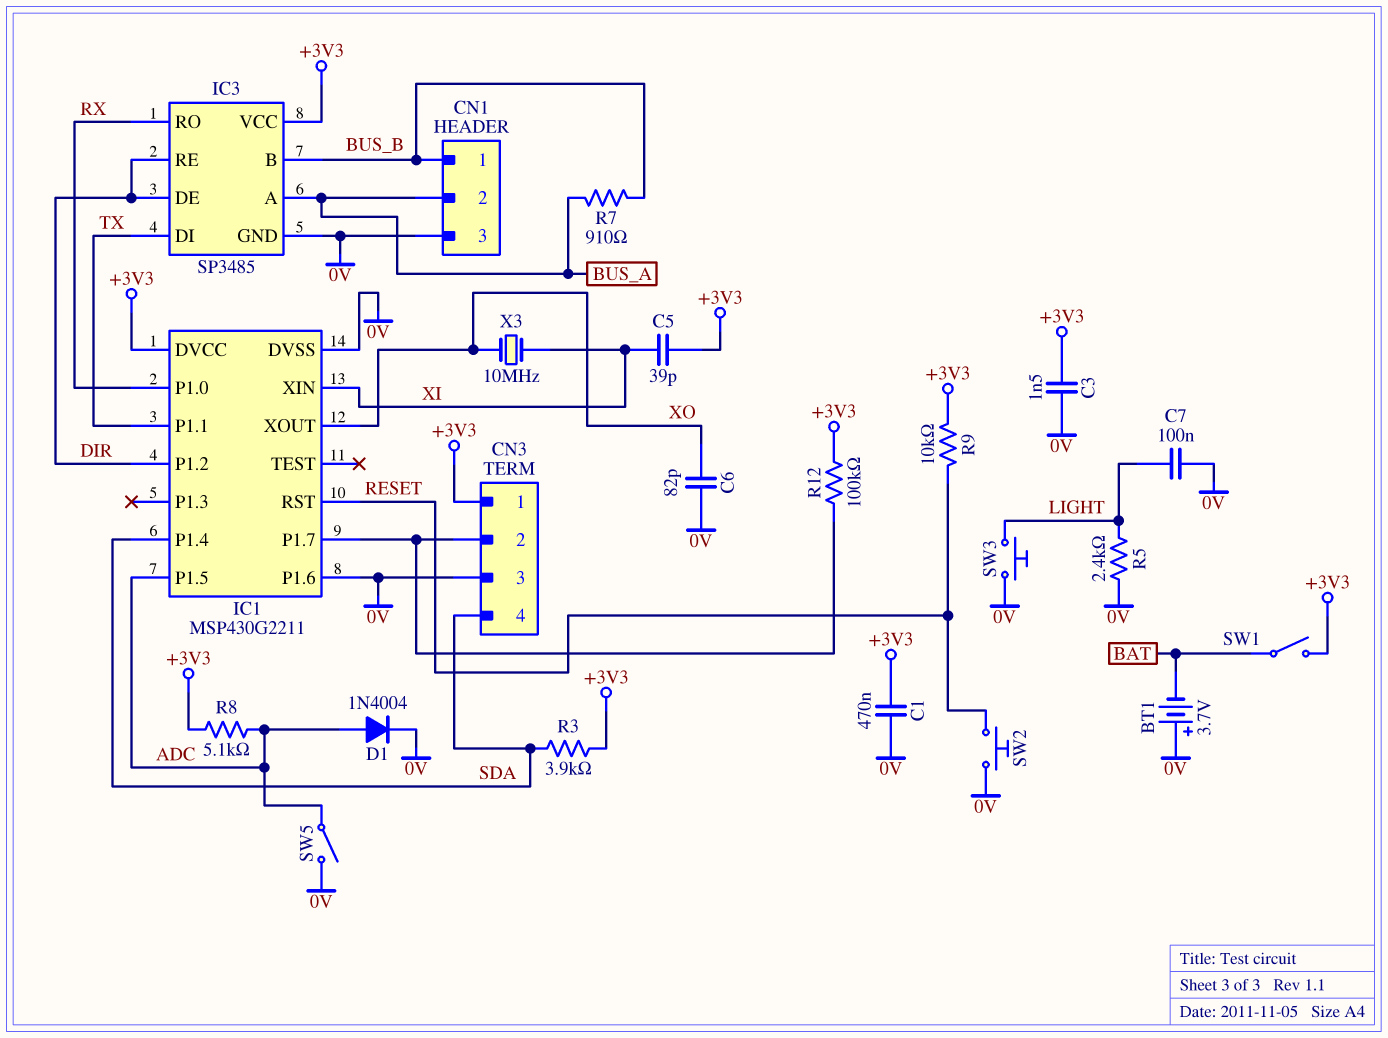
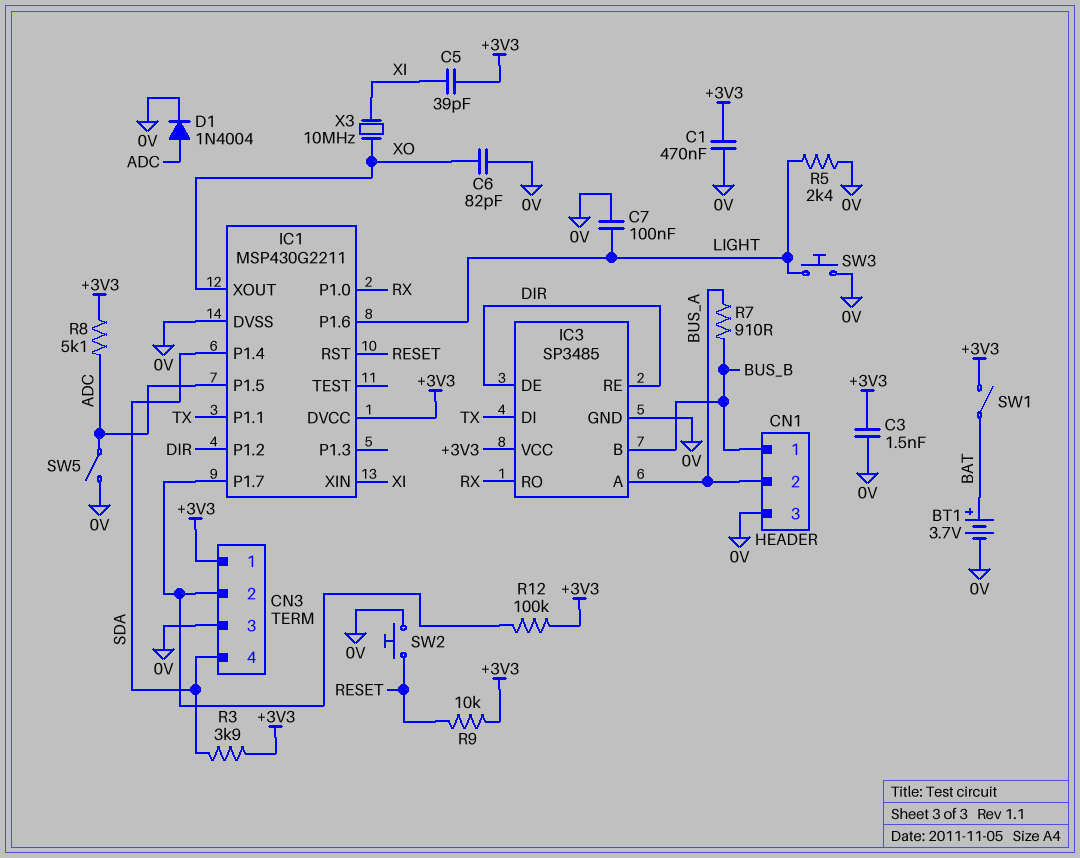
BT1: 3.7V (plus 0V, minus BAT) -> 3.7V (plus BAT, minus 0V)
IC1 pin P1.6: 0V -> LIGHT

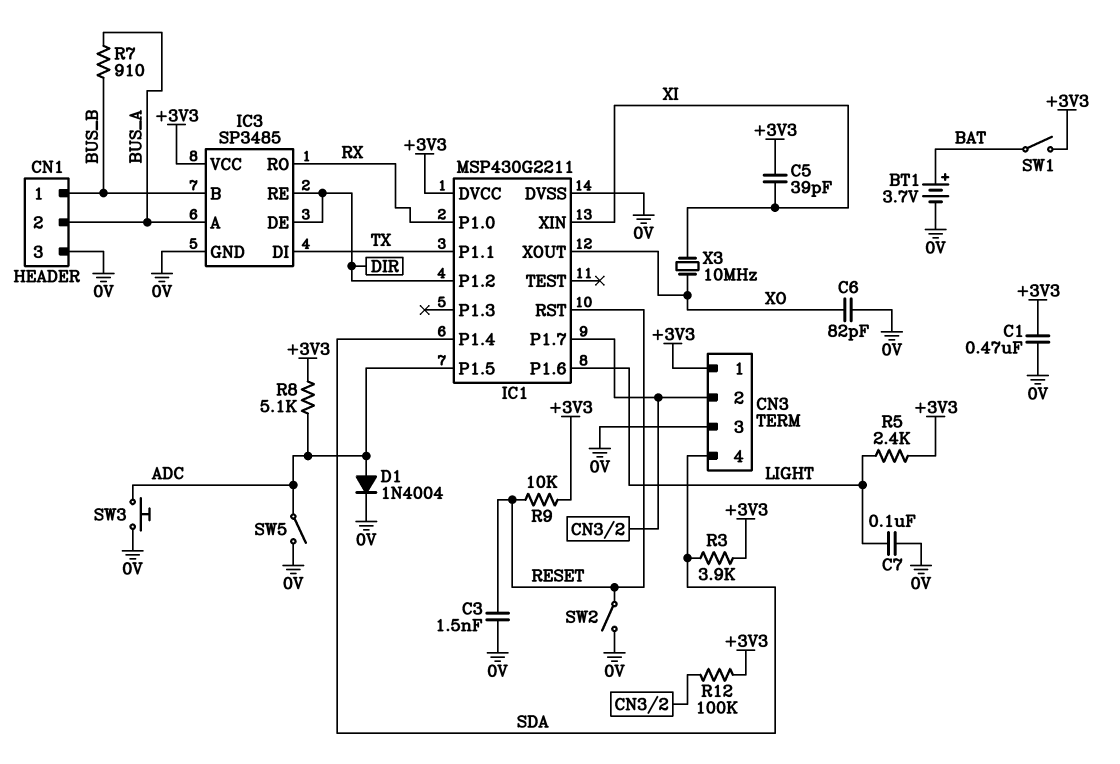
C3: 1.5nF (+3V3, 0V) -> 1.5nF (0V, RESET)
R5: 2.4k (0V, LIGHT) -> 2.4k (+3V3, LIGHT)
SW2: button (0V, RESET) -> switch (0V, RESET)
SW3: button (0V, LIGHT) -> button (0V, ADC)

